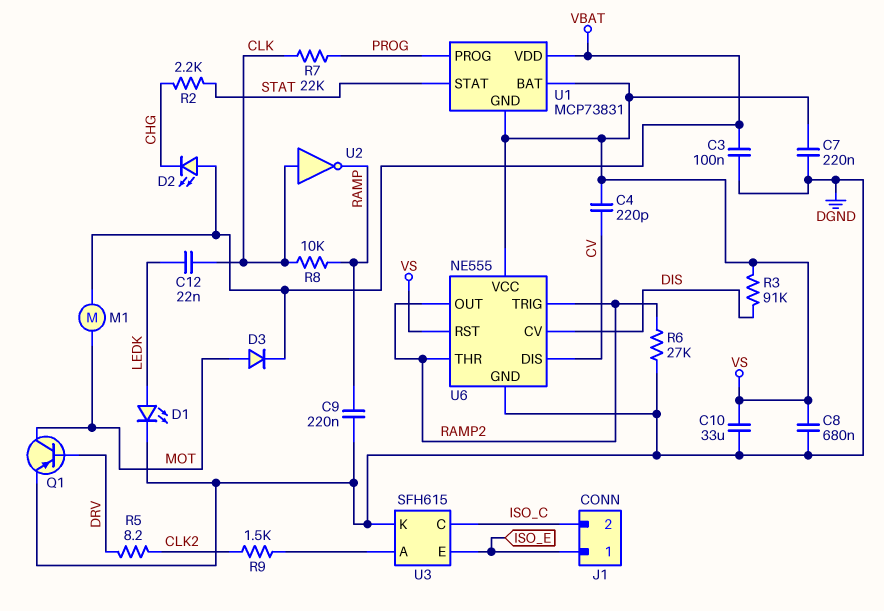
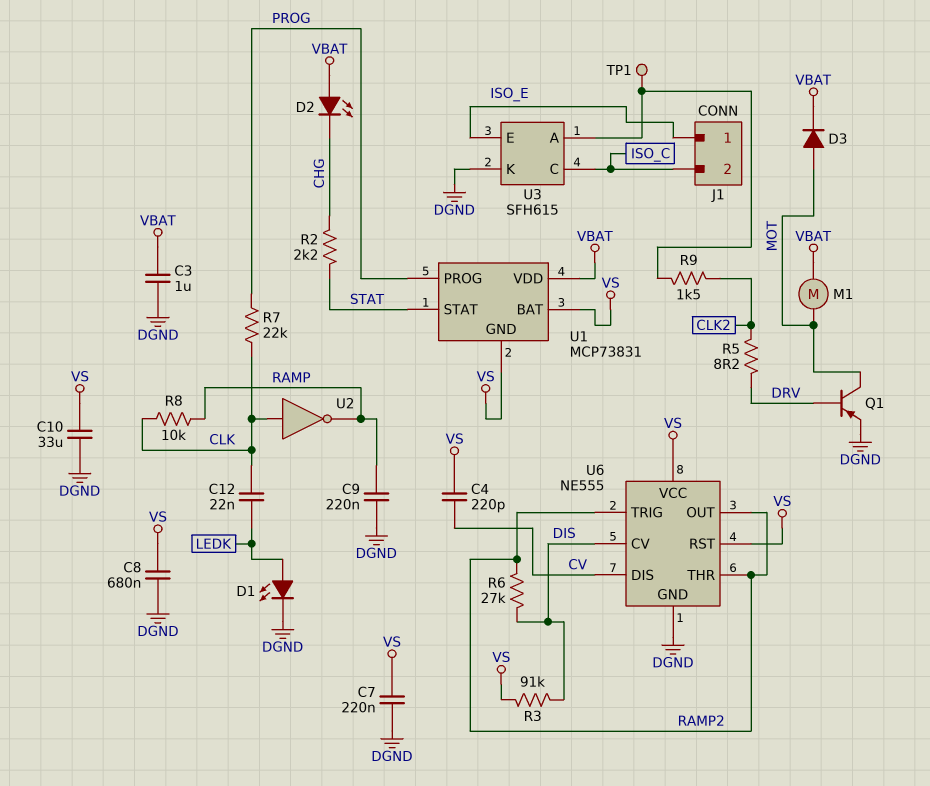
C3: 100nF (DGND, VBAT) -> 1uF (DGND, VBAT)
R6: 27k (DGND, RAMP2) -> 27k (DIS, RAMP2)
TP1: none -> test point (U3/A)

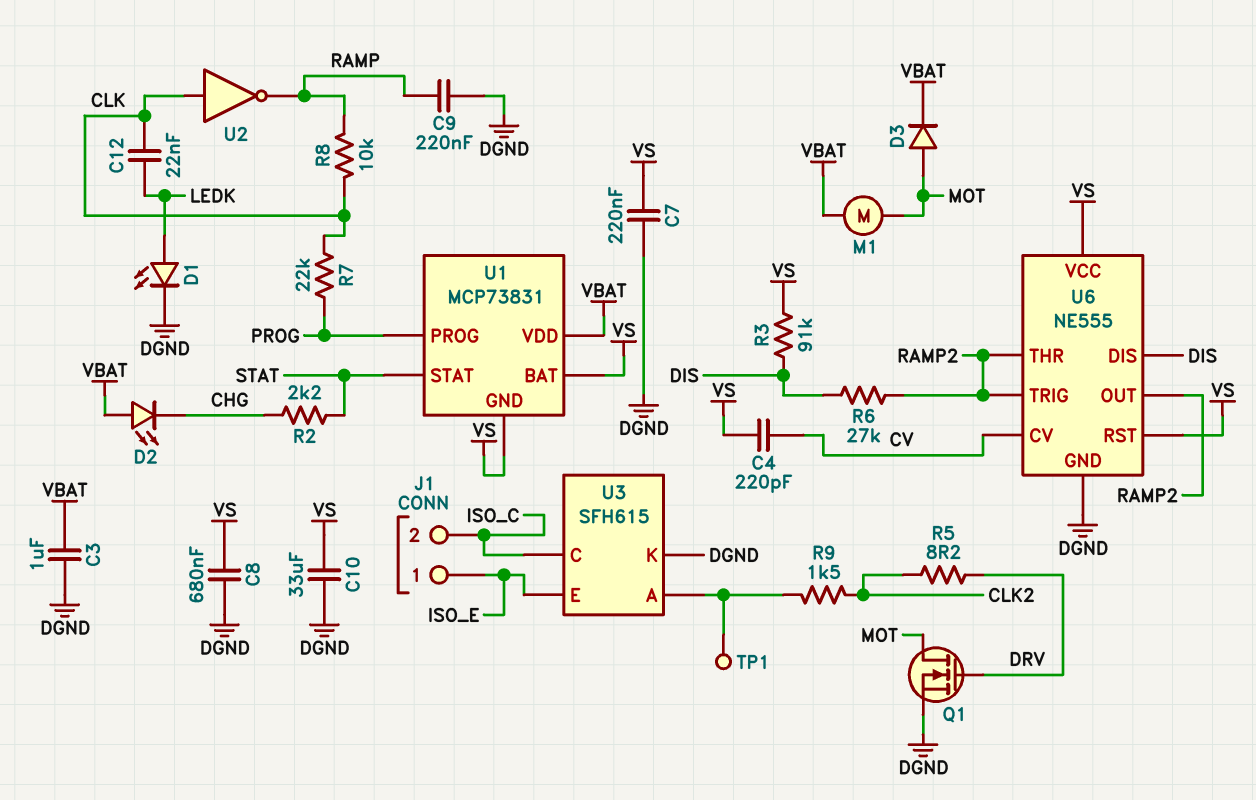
Q1: PNP (B DRV, C MOT, E DGND) -> NMOS (G DRV, D MOT, S DGND)
U6 pin CV: DIS -> CV
U6 pin DIS: CV -> DIS

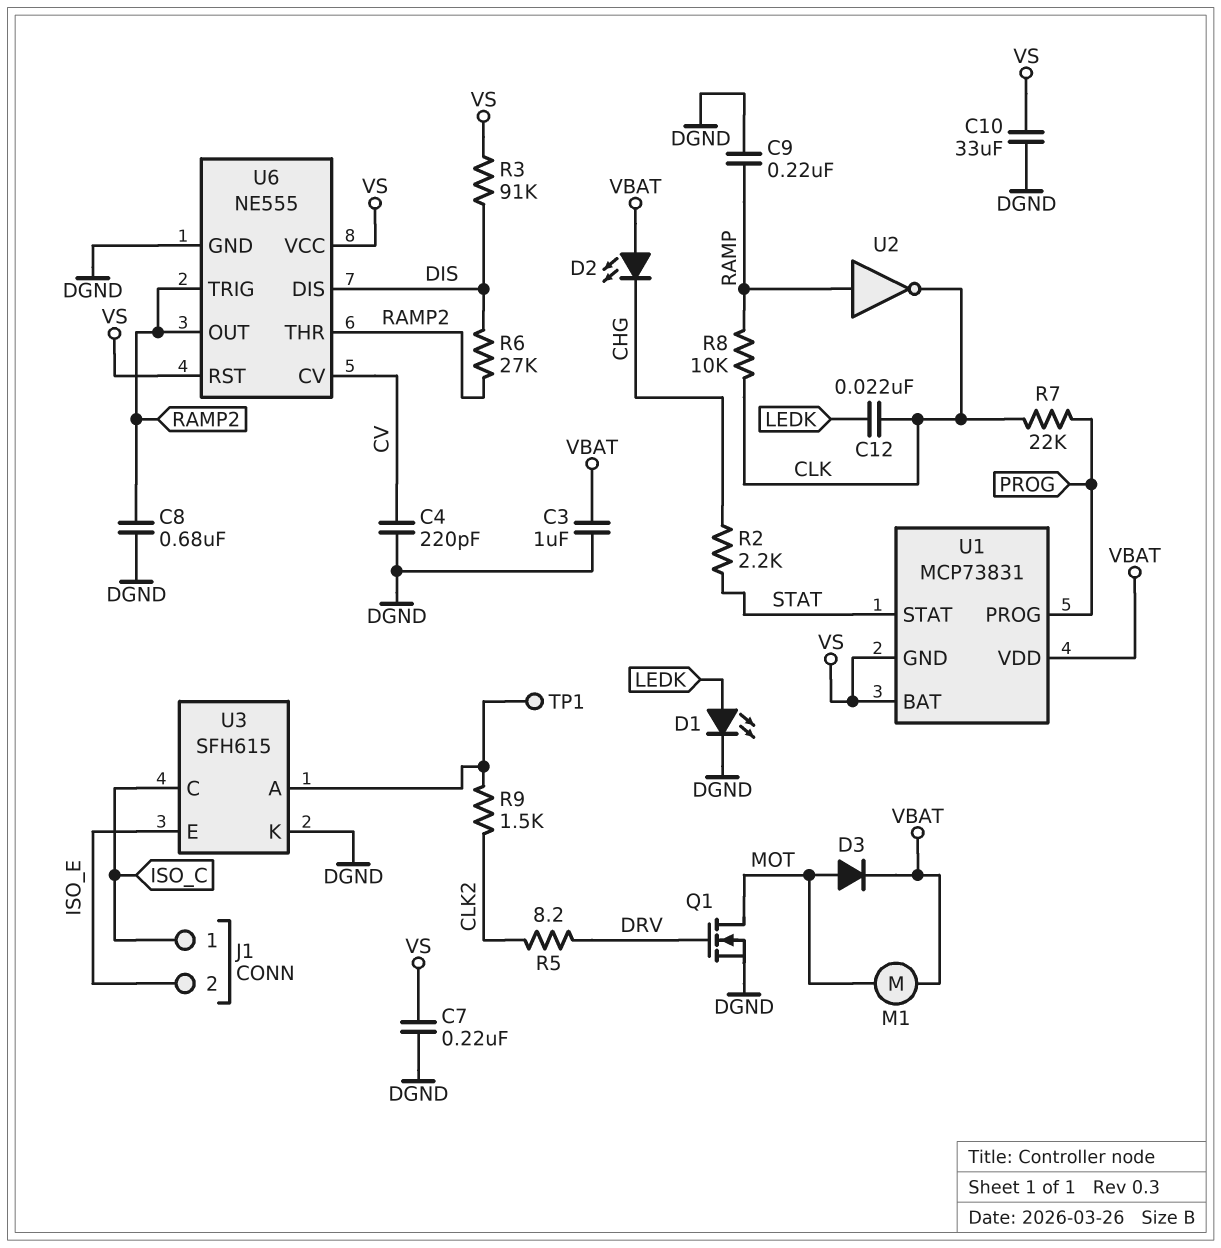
C4: 220pF (CV, VS) -> 220pF (CV, DGND)
C8: 680nF (DGND, VS) -> 680nF (DGND, RAMP2)
J1 pin 1: ISO_E -> ISO_C
J1 pin 2: ISO_C -> ISO_E
U2: NOT (in CLK, out RAMP) -> NOT (in RAMP, out CLK)

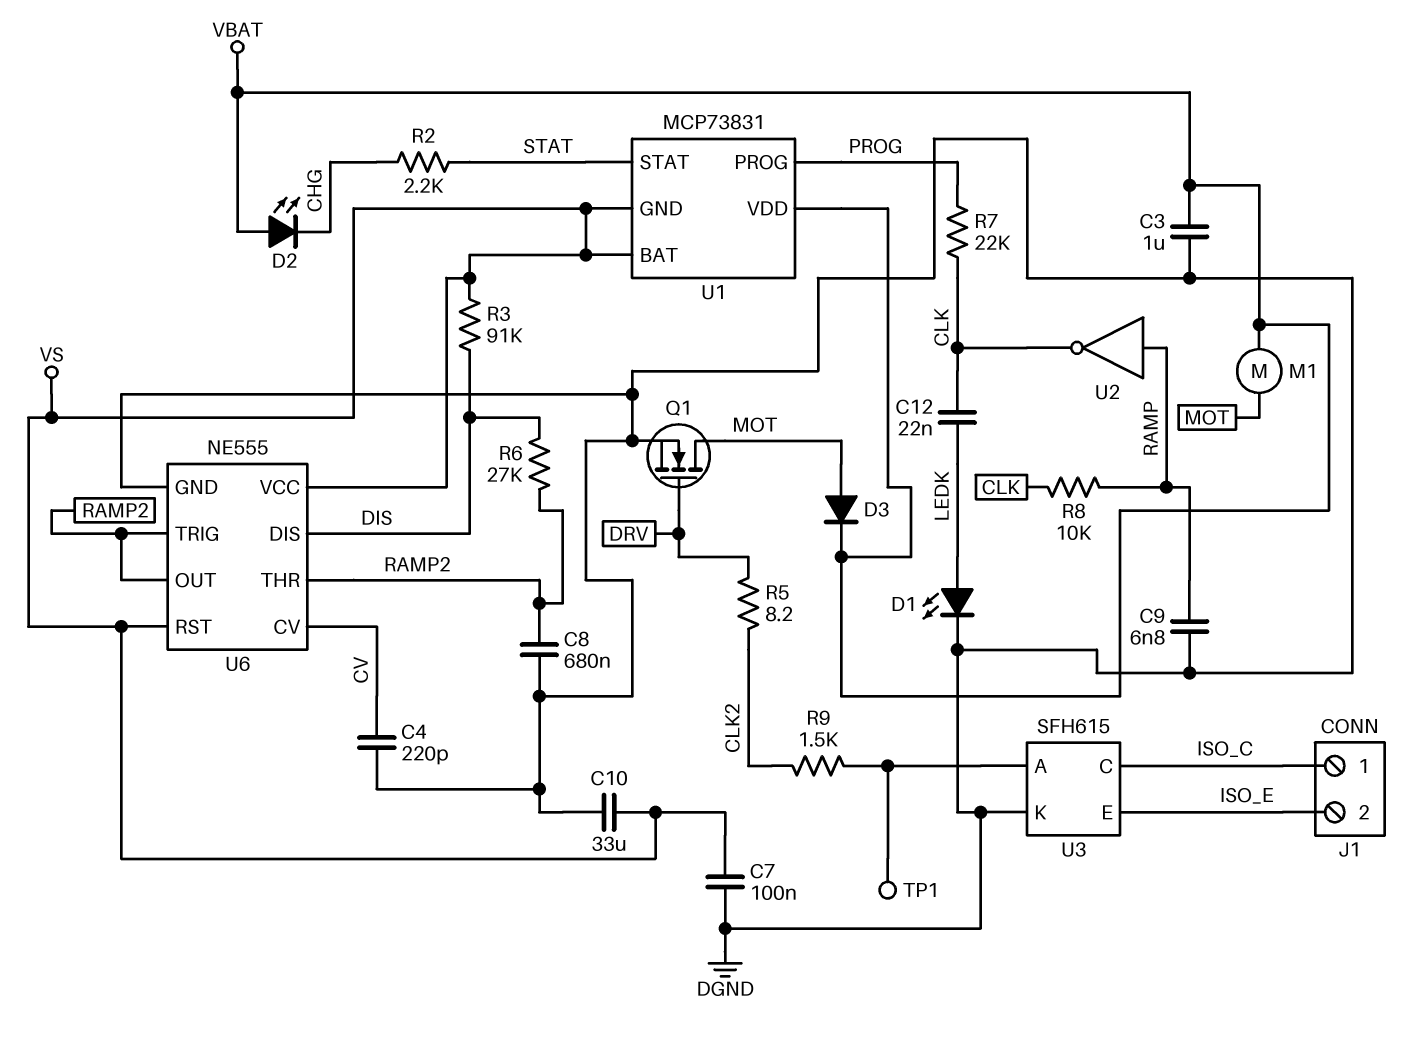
C7: 220nF (DGND, VS) -> 100nF (DGND, VS)
C9: 220nF (DGND, RAMP) -> 6.8nF (DGND, RAMP)

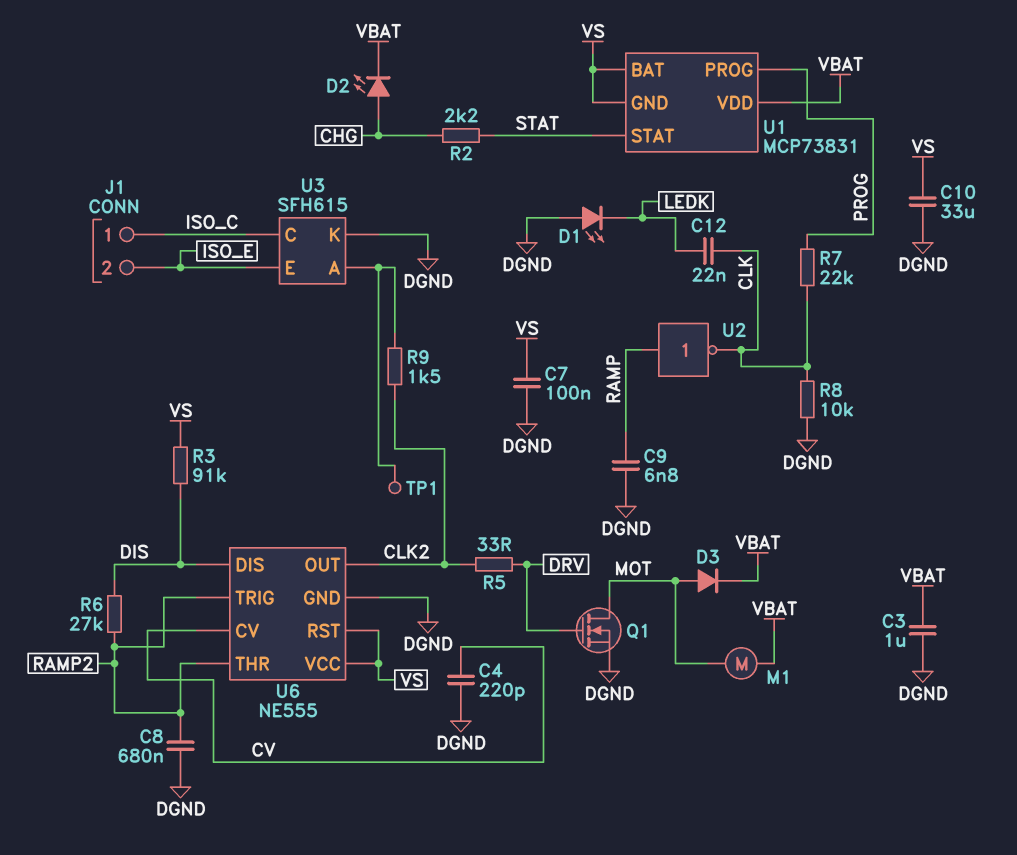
D1: LED (A LEDK, K DGND) -> LED (A DGND, K LEDK)
D2: LED (A VBAT, K CHG) -> LED (A CHG, K VBAT)
R5: 8.2 (CLK2, DRV) -> 33 (CLK2, DRV)
R8: 10k (CLK, RAMP) -> 10k (CLK, DGND)
U6 pin OUT: RAMP2 -> CLK2

